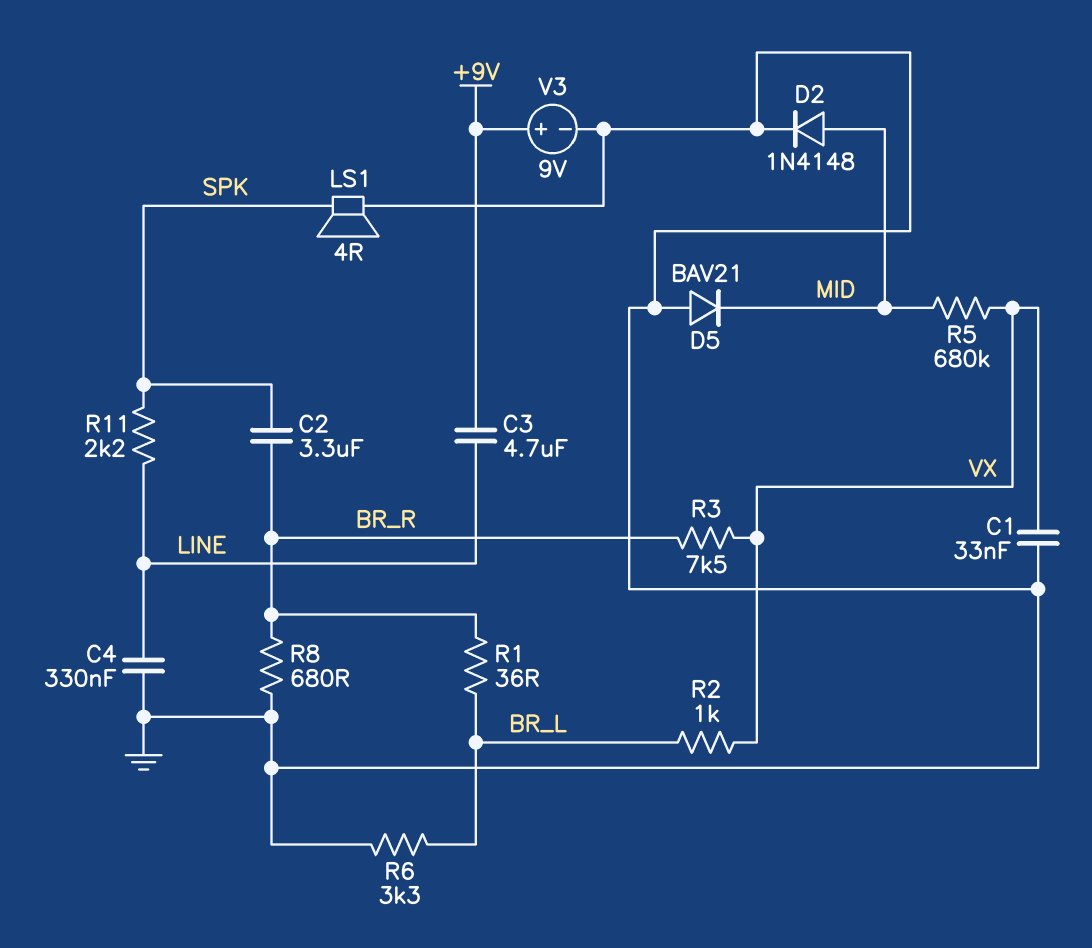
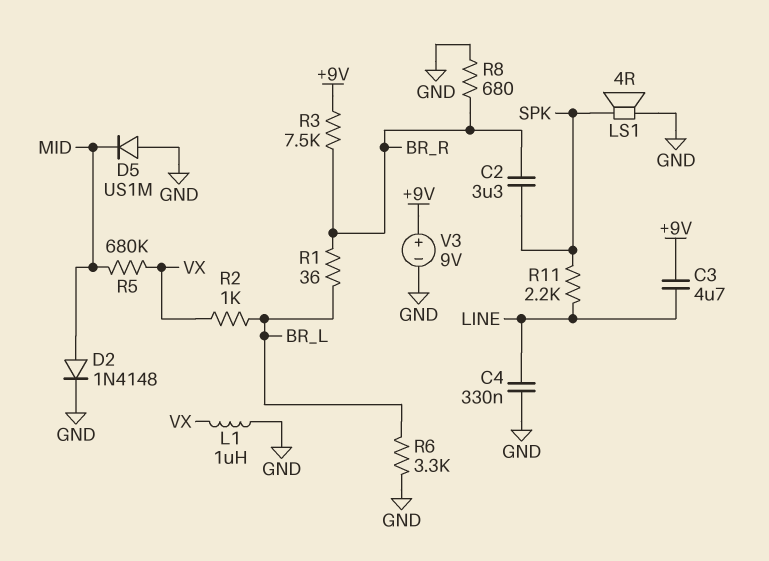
C1: 33nF (GND, VX) -> none
D5: diode BAV21 (A GND, K MID) -> diode US1M (A GND, K MID)
L1: none -> 1uH (GND, VX)
R3: 7.5k (BR_R, VX) -> 7.5k (+9V, BR_R)

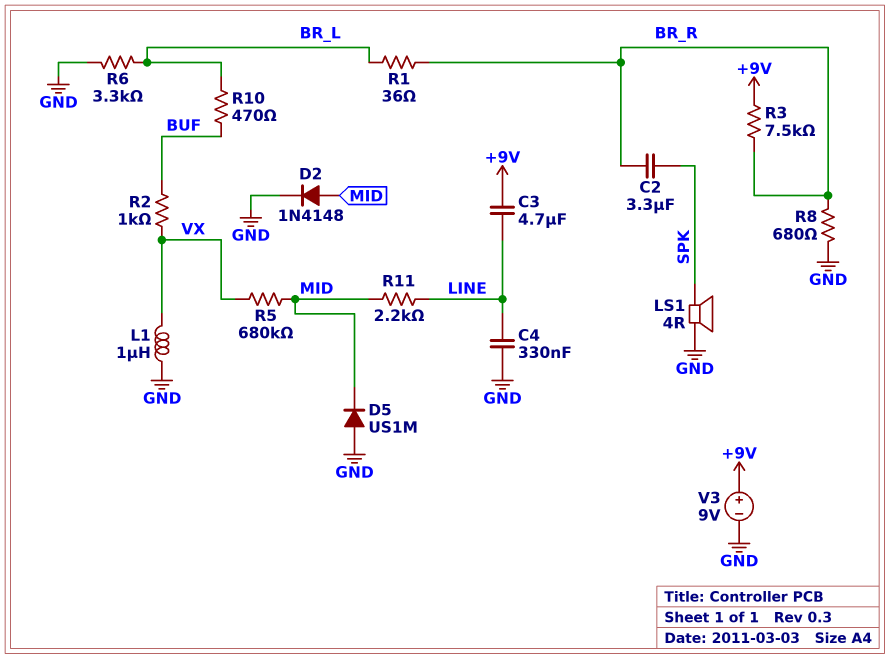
R2: 1k (BR_L, VX) -> 1k (BUF, VX)
R10: none -> 470 (BR_L, BUF)
R11: 2.2k (LINE, SPK) -> 2.2k (LINE, MID)

